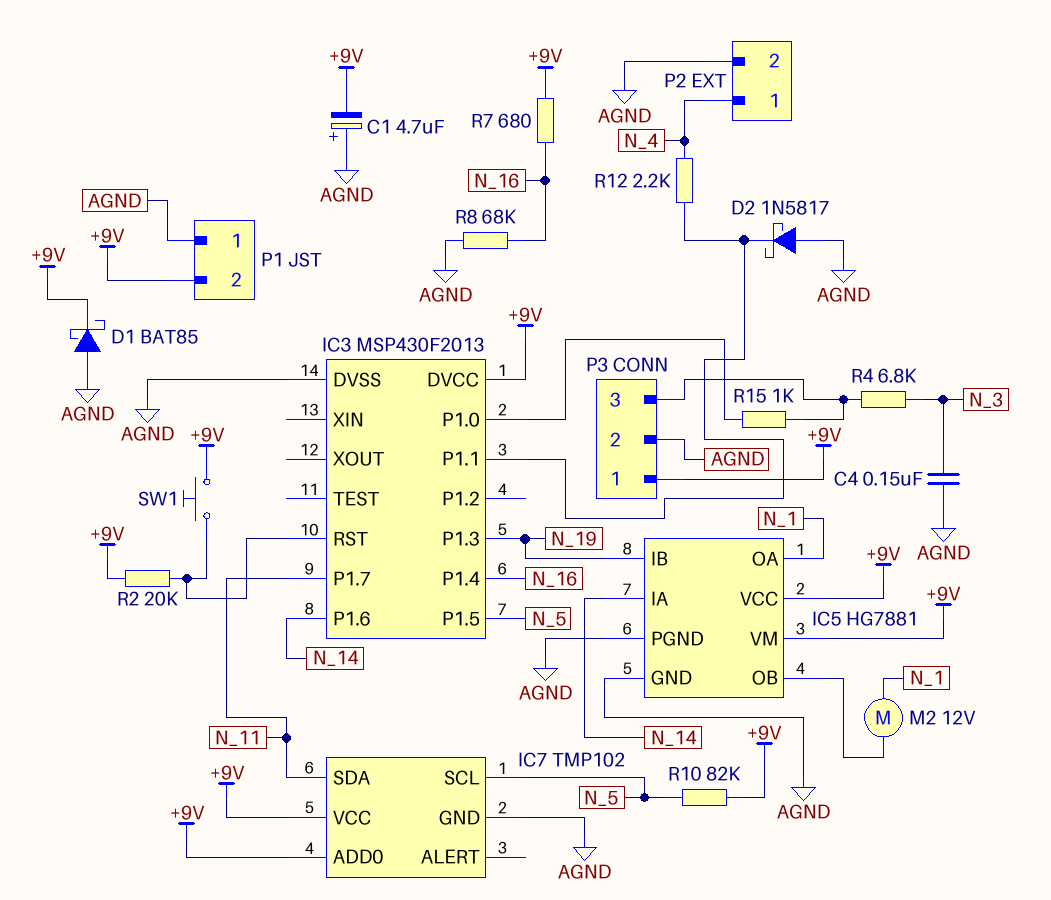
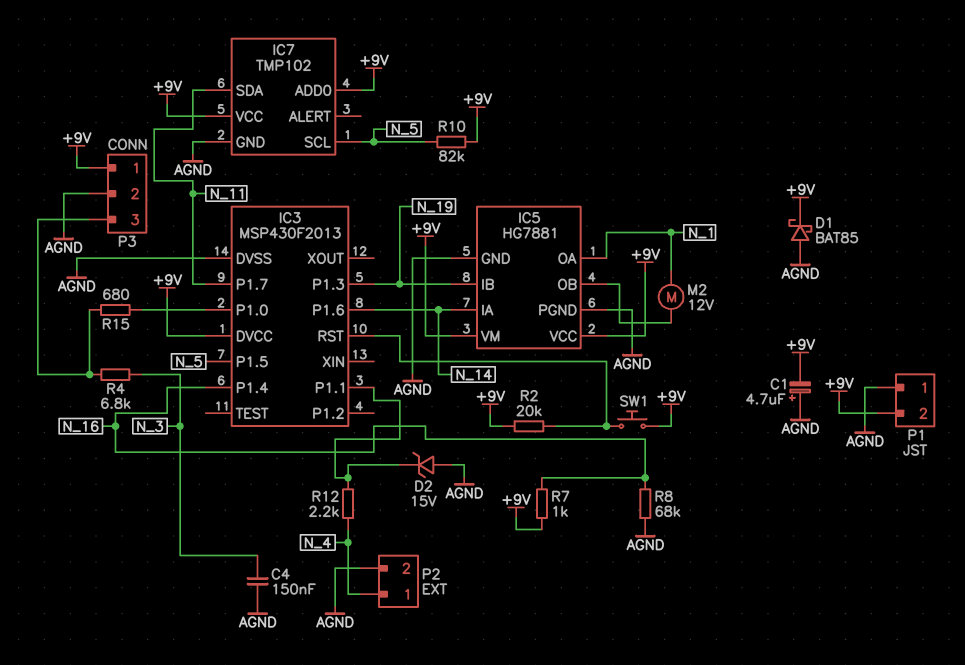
D2: schottky 1N5817 (A AGND, K IC3/P1.1) -> zener 15V (A AGND, K IC3/P1.1)
R7: 680 (+9V, N_16) -> 1k (+9V, N_16)
R15: 1k (IC3/P1.0, P3/3) -> 680 (IC3/P1.0, P3/3)

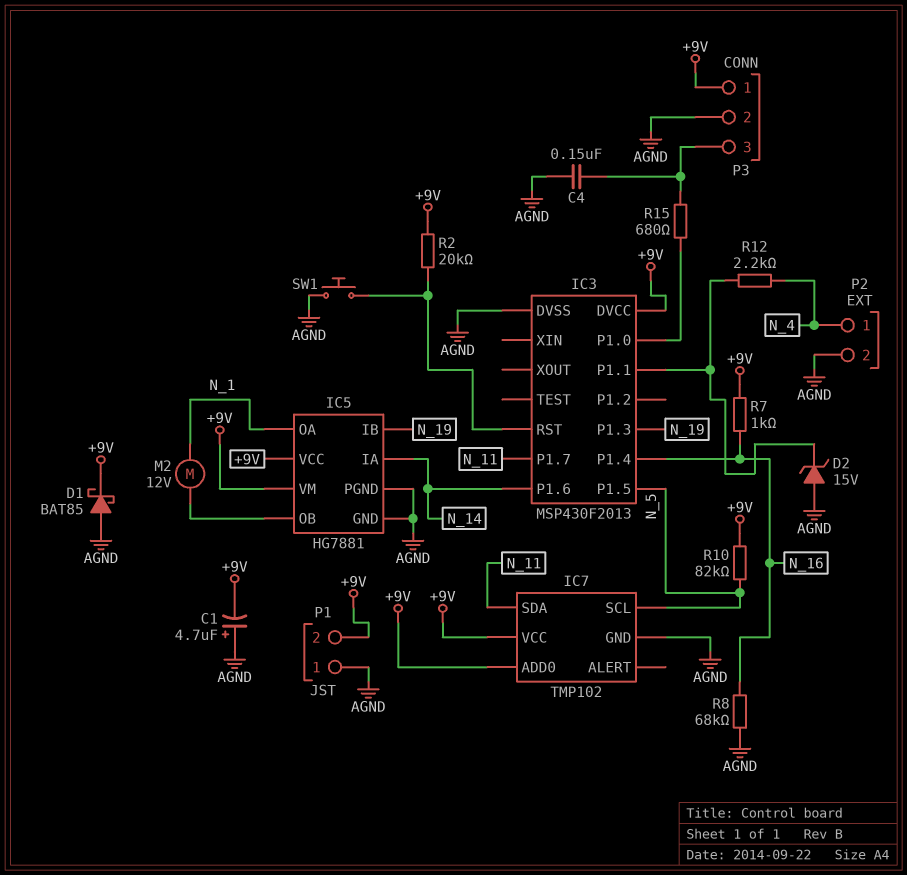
C4: 150nF (AGND, N_3) -> 150nF (AGND, P3/3)
R4: 6.8k (N_3, P3/3) -> none
SW1: button (+9V, IC3/RST) -> button (AGND, IC3/RST)

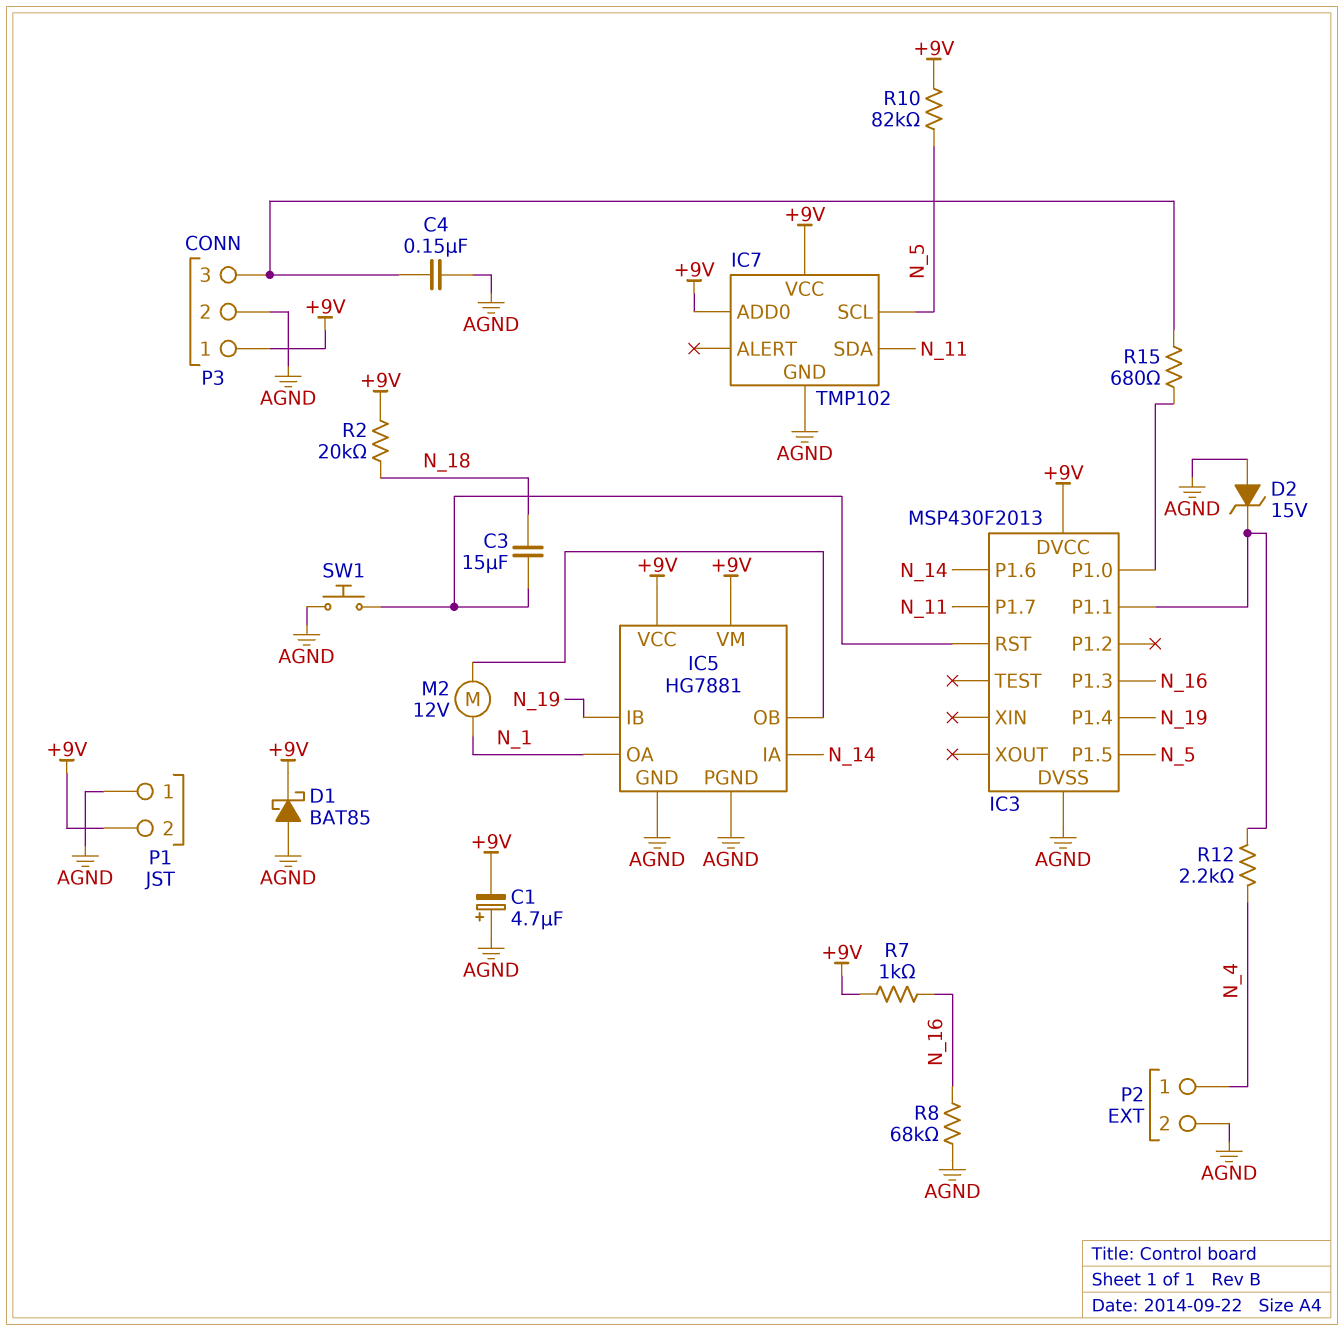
C3: none -> 15uF (IC3/RST, N_18)
IC3 pin P1.3: N_19 -> N_16
IC3 pin P1.4: N_16 -> N_19
R2: 20k (+9V, IC3/RST) -> 20k (+9V, N_18)

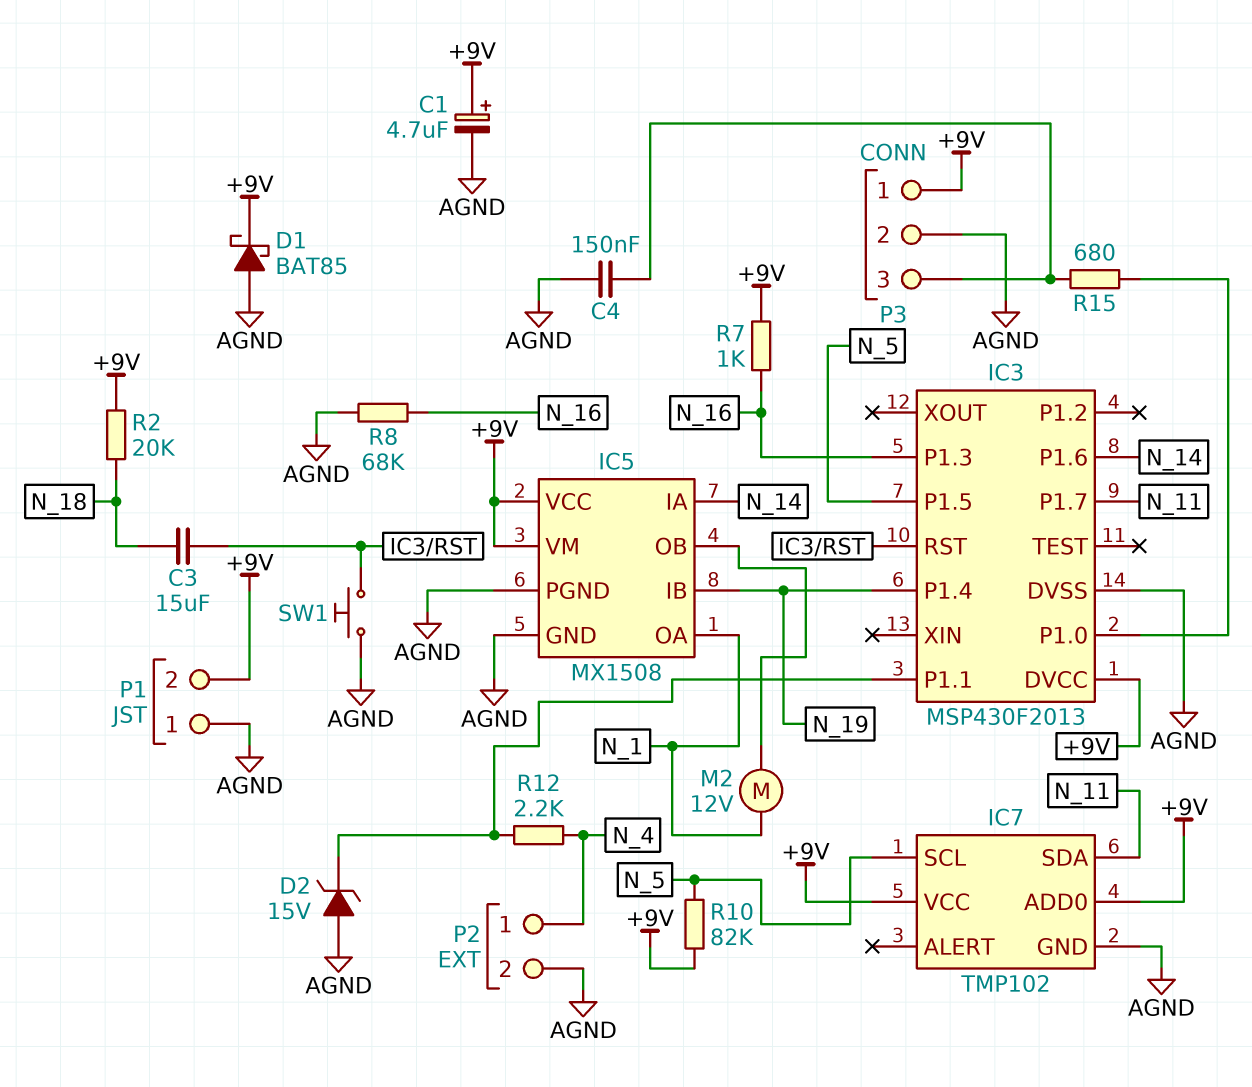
C1: 4.7uF (plus AGND, minus +9V) -> 4.7uF (plus +9V, minus AGND)
IC5: HG7881 -> MX1508

